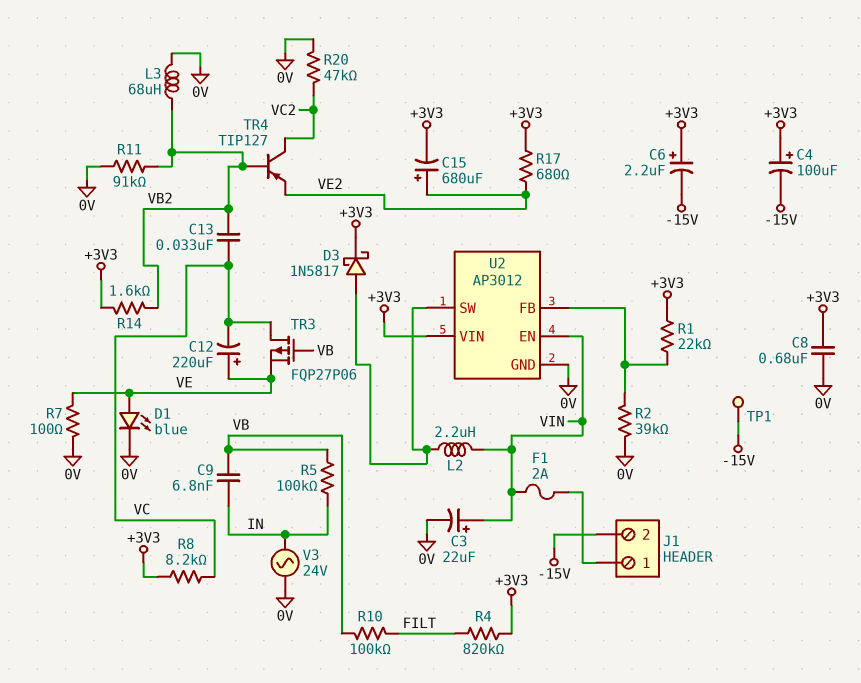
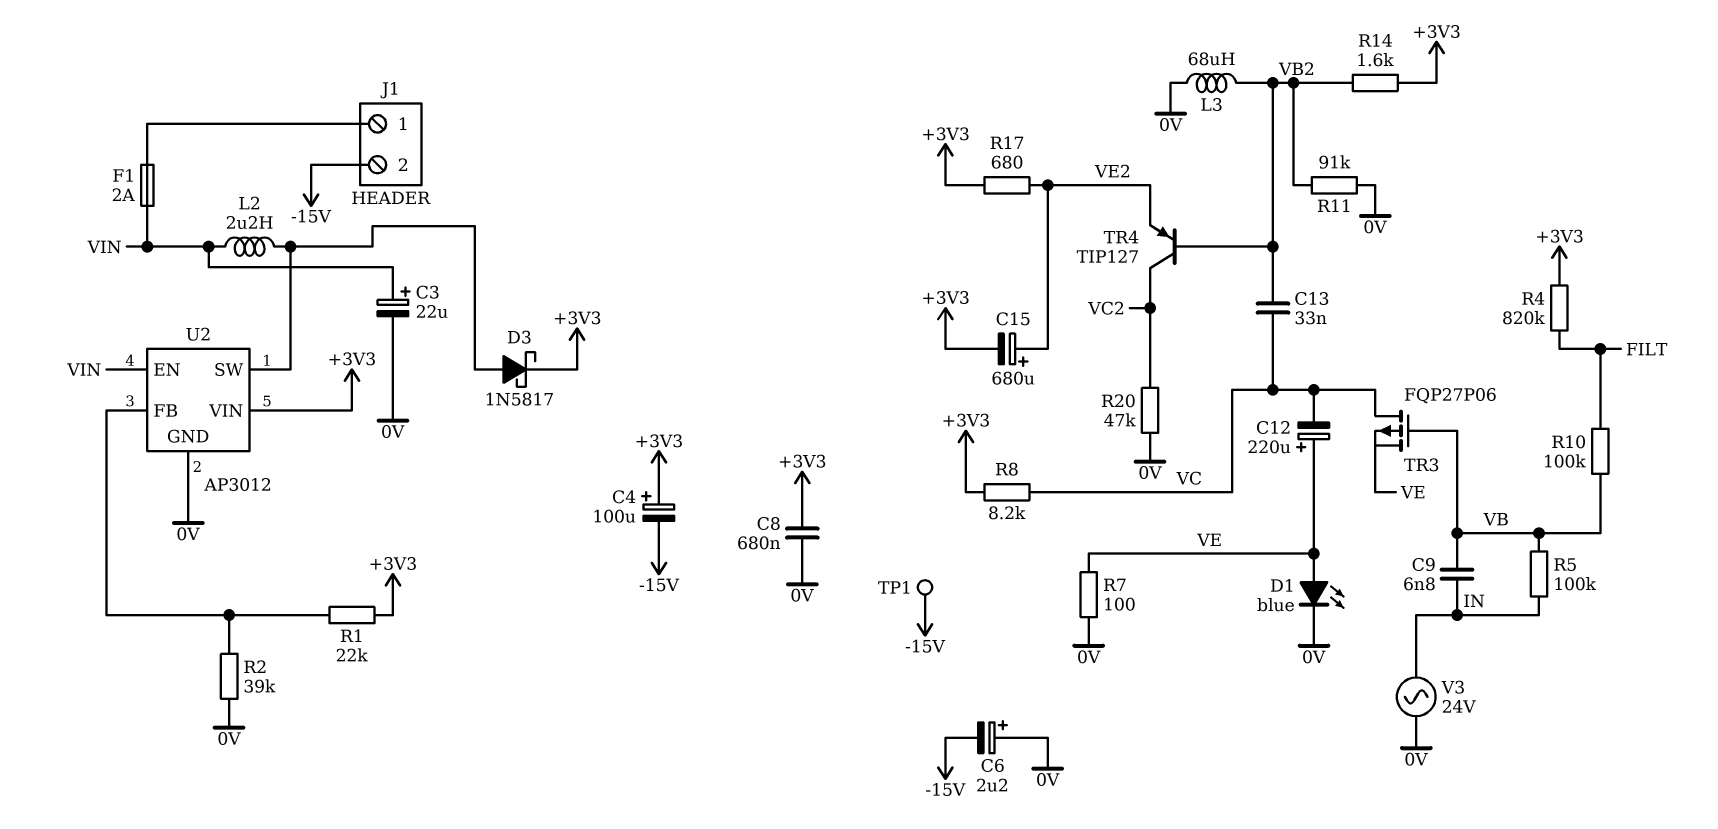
C6: 2.2uF (plus +3V3, minus -15V) -> 2.2uF (plus 0V, minus -15V)

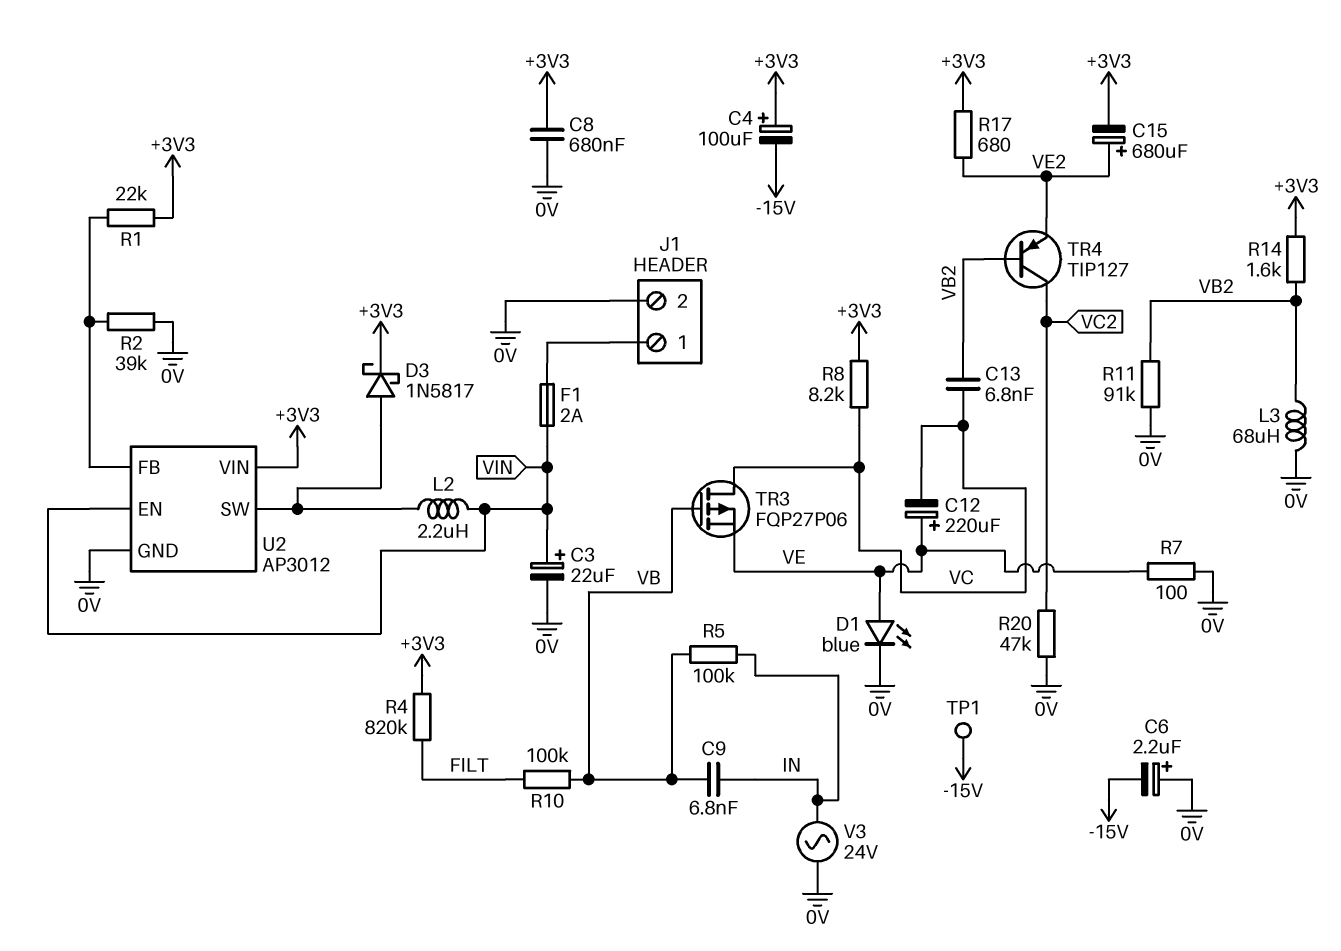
C13: 33nF (VB2, VC) -> 6.8nF (VB2, VC)
J1 pin 2: -15V -> 0V

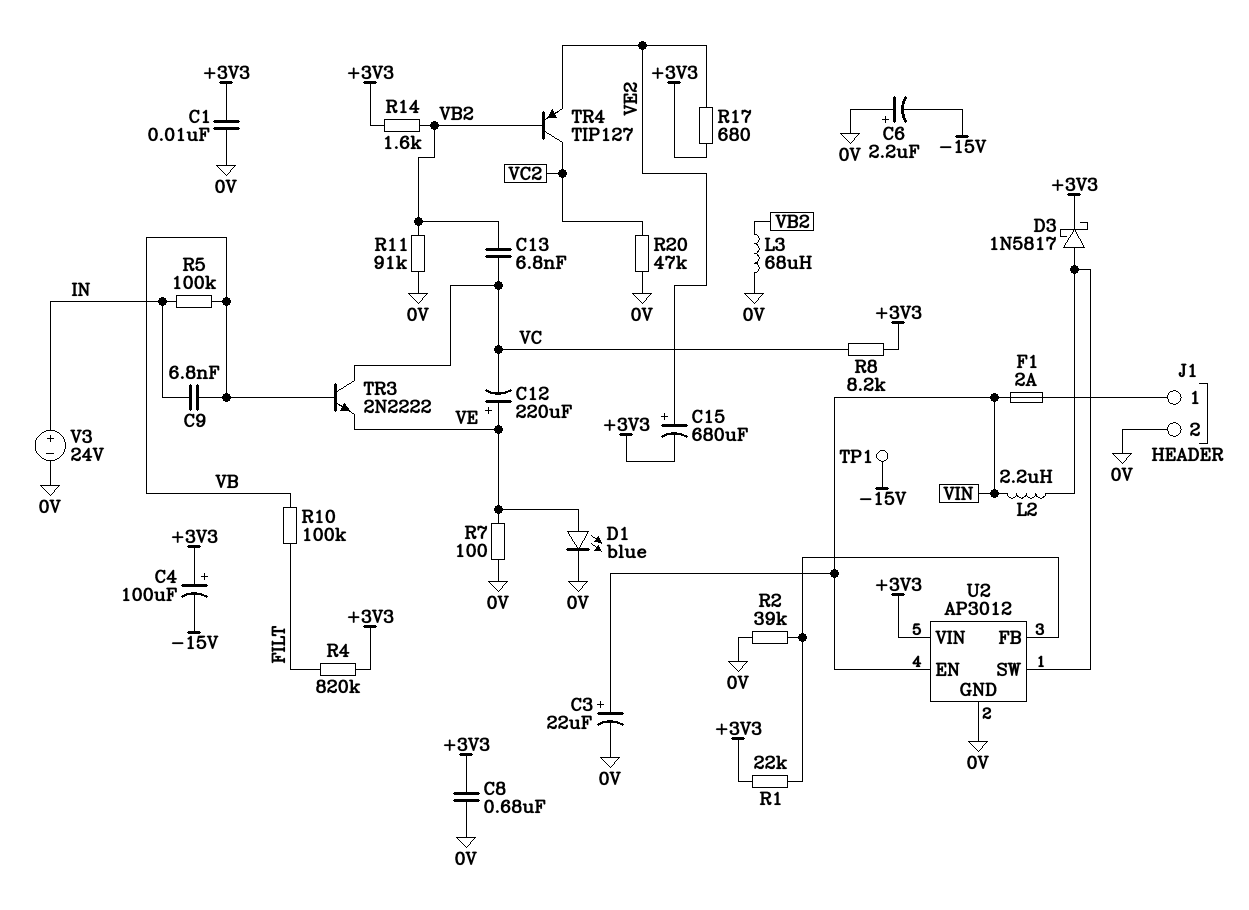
C1: none -> 10nF (+3V3, 0V)
TR3: PMOS FQP27P06 (G VB, D VC, S VE) -> NPN 2N2222 (B VB, C VC, E VE)
V3: AC 24V (0V, IN) -> 24V (plus IN, minus 0V)

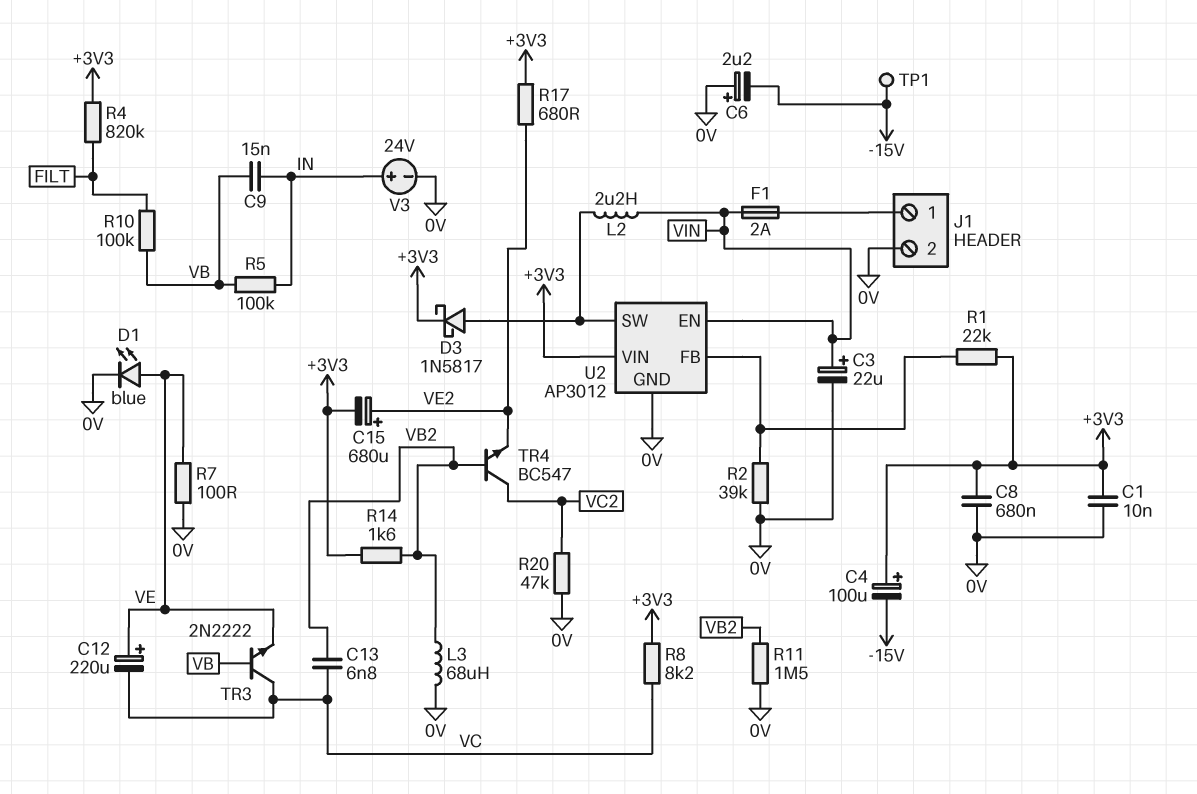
C9: 6.8nF (IN, VB) -> 15nF (IN, VB)
R11: 91k (0V, VB2) -> 1.5M (0V, VB2)
TR4: PNP TIP127 (B VB2, C VC2, E VE2) -> NPN BC547 (B VB2, C VC2, E VE2)

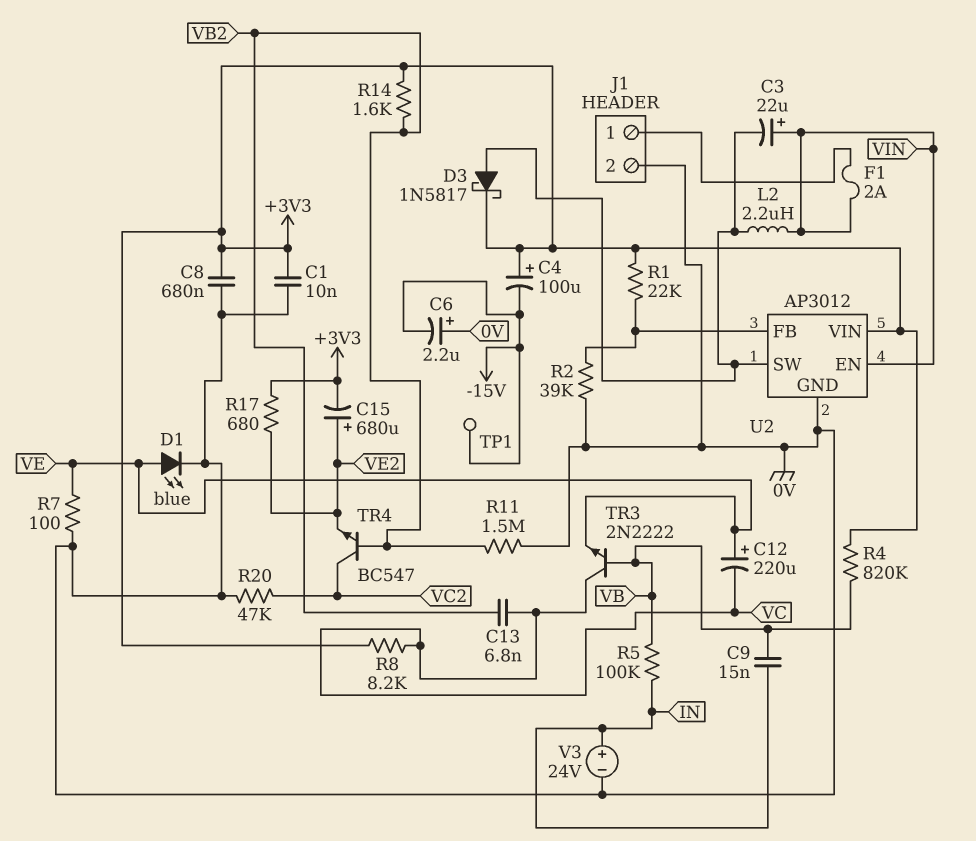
C3: 22uF (plus VIN, minus 0V) -> 22uF (plus VIN, minus U2/SW)
L3: 68uH (0V, VB2) -> none
R4: 820k (+3V3, FILT) -> 820k (+3V3, VB)
R10: 100k (FILT, VB) -> none

